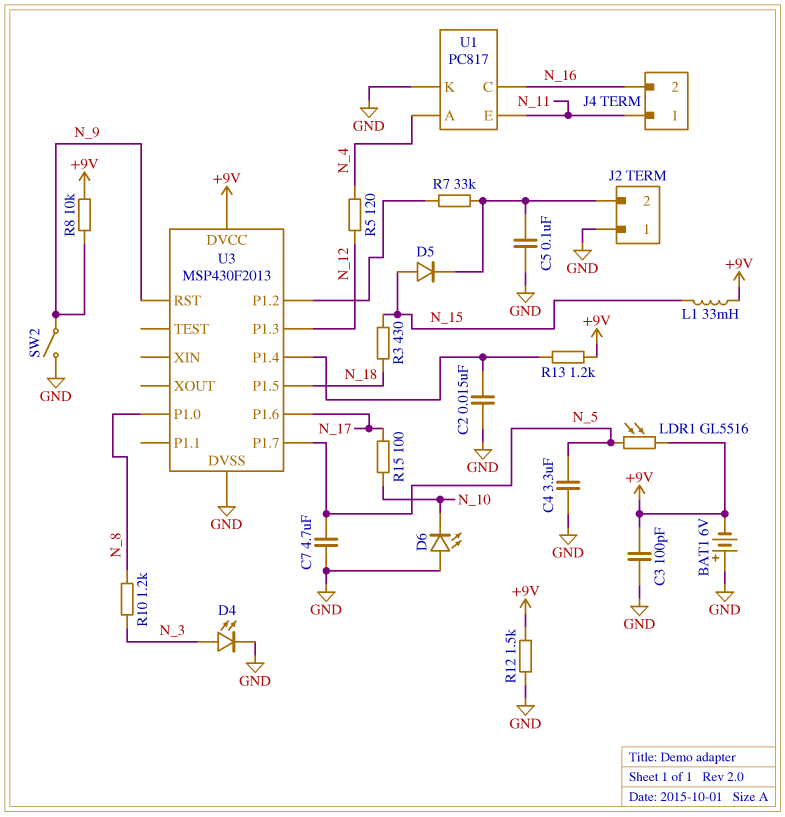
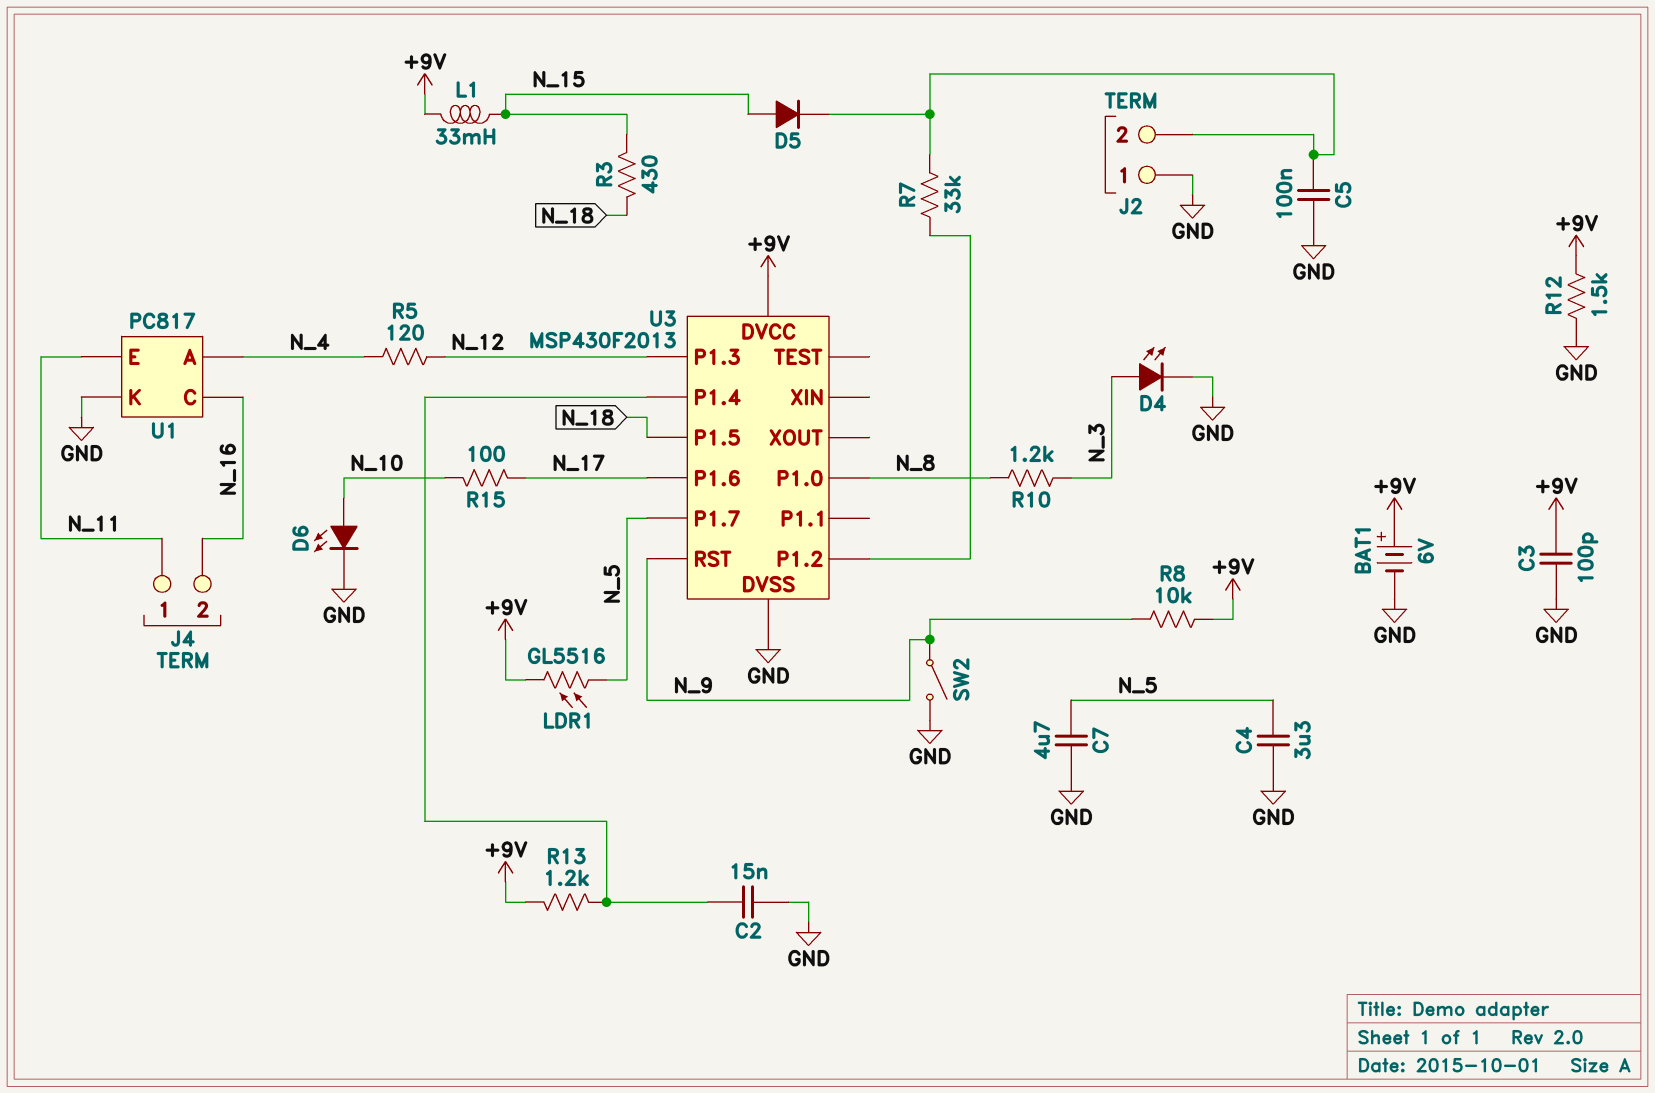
BAT1: 6V (plus GND, minus +9V) -> 6V (plus +9V, minus GND)
D6: LED (A GND, K N_10) -> LED (A N_10, K GND)

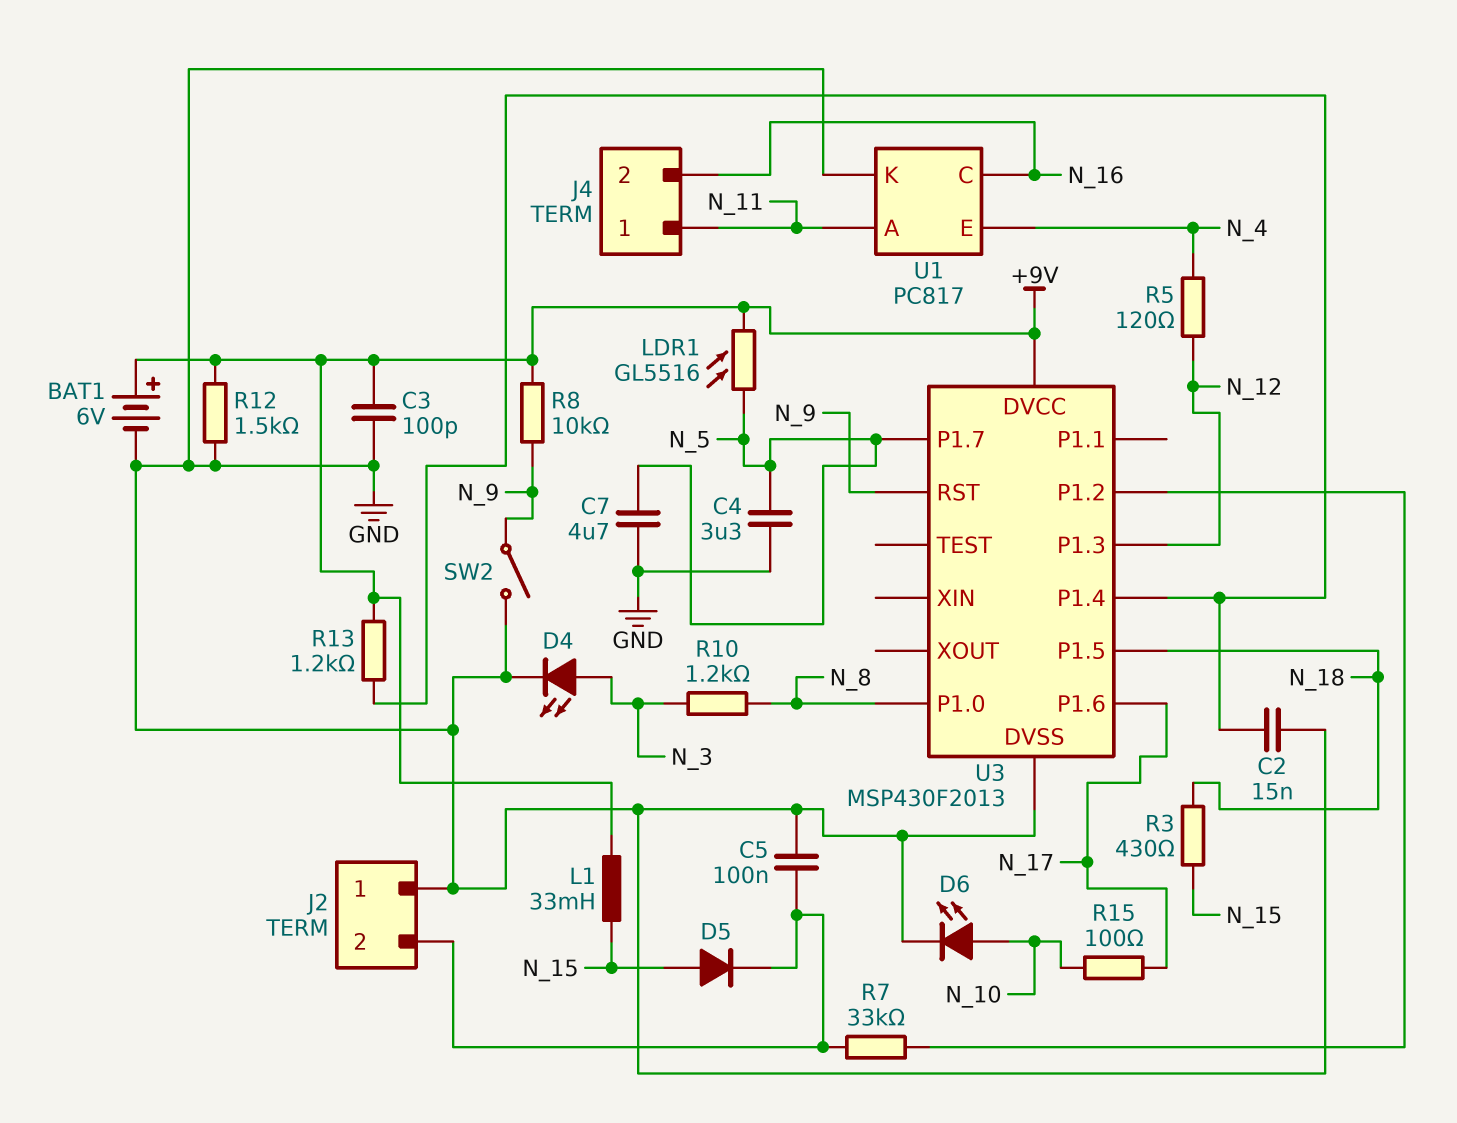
U1 pin A: N_4 -> N_11
U1 pin E: N_11 -> N_4

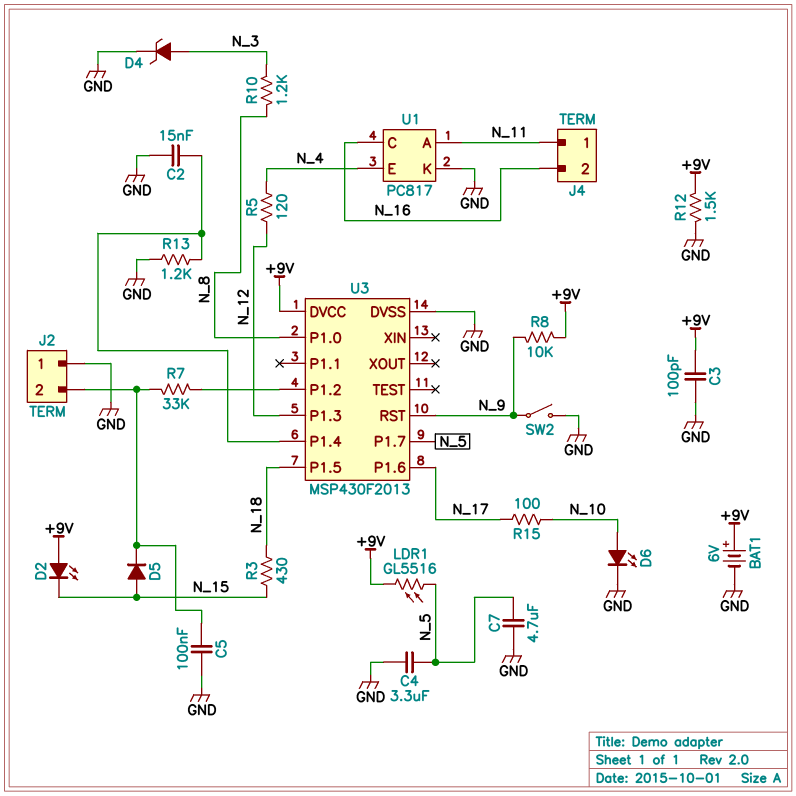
D2: none -> LED (A +9V, K N_15)
D4: LED (A N_3, K GND) -> zener (A N_3, K GND)
L1: 33mH (+9V, N_15) -> none
R13: 1.2k (+9V, U3/P1.4) -> 1.2k (GND, U3/P1.4)

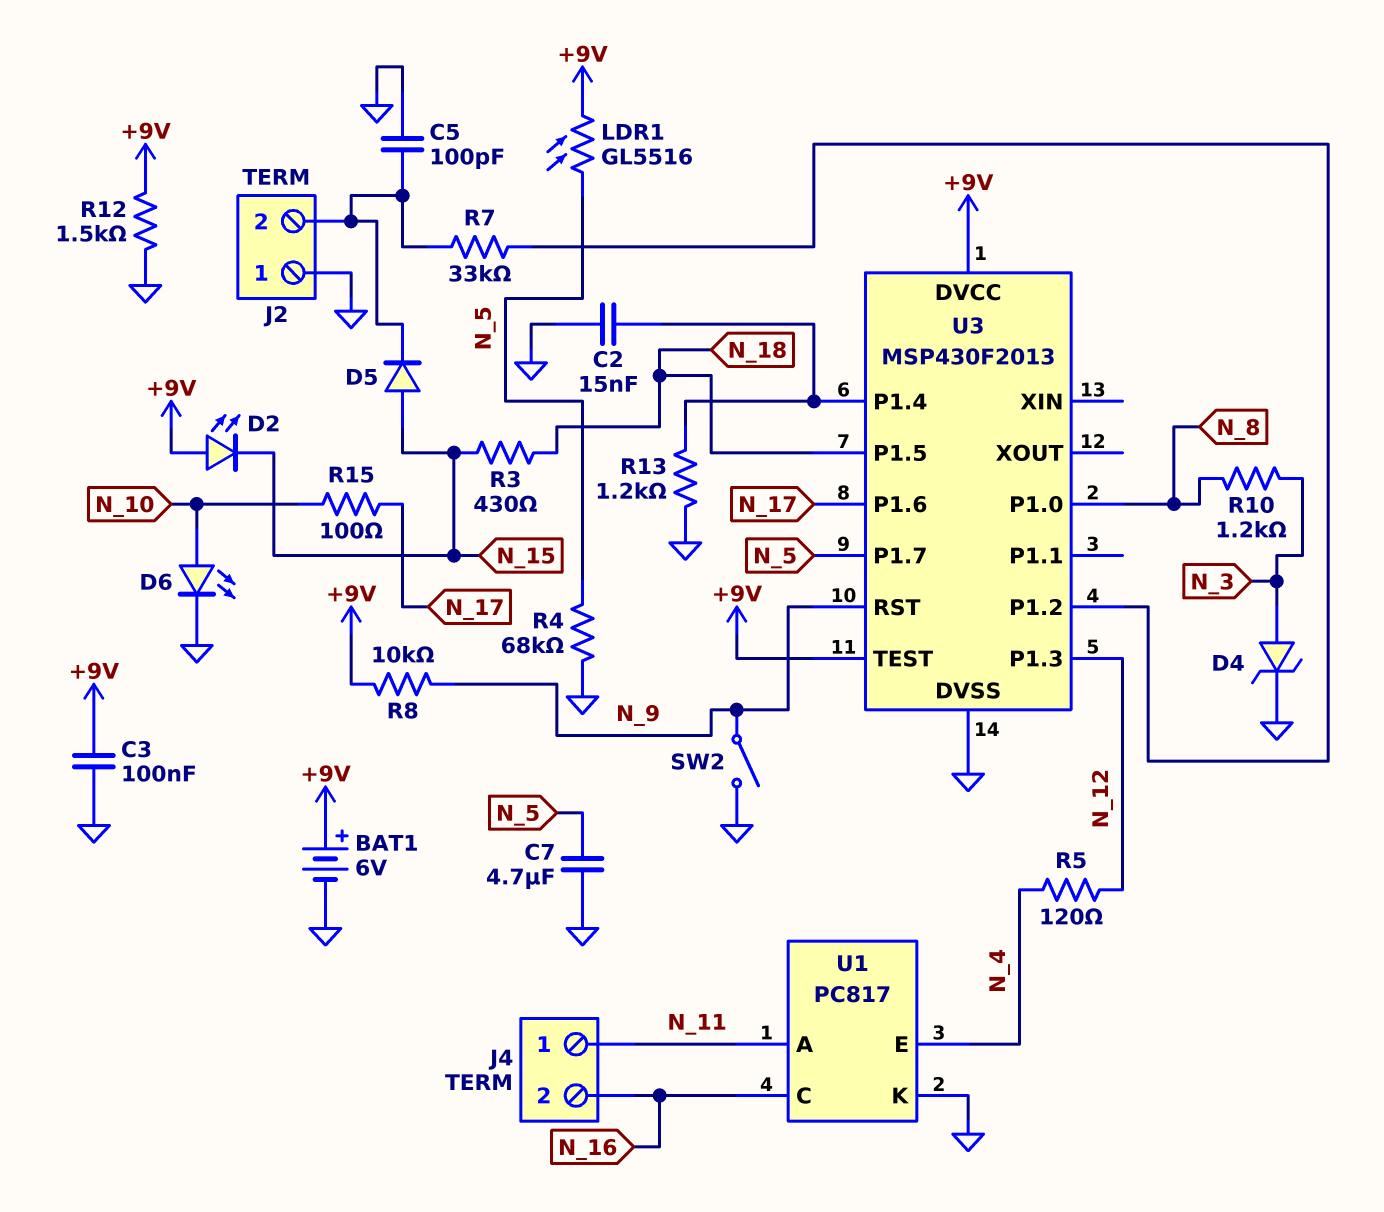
C3: 100pF (+9V, GND) -> 100nF (+9V, GND)
C4: 3.3uF (GND, N_5) -> none
C5: 100nF (GND, J2/2) -> 100pF (GND, J2/2)
R4: none -> 68k (GND, N_5)
U3 pin TEST: none -> +9V

